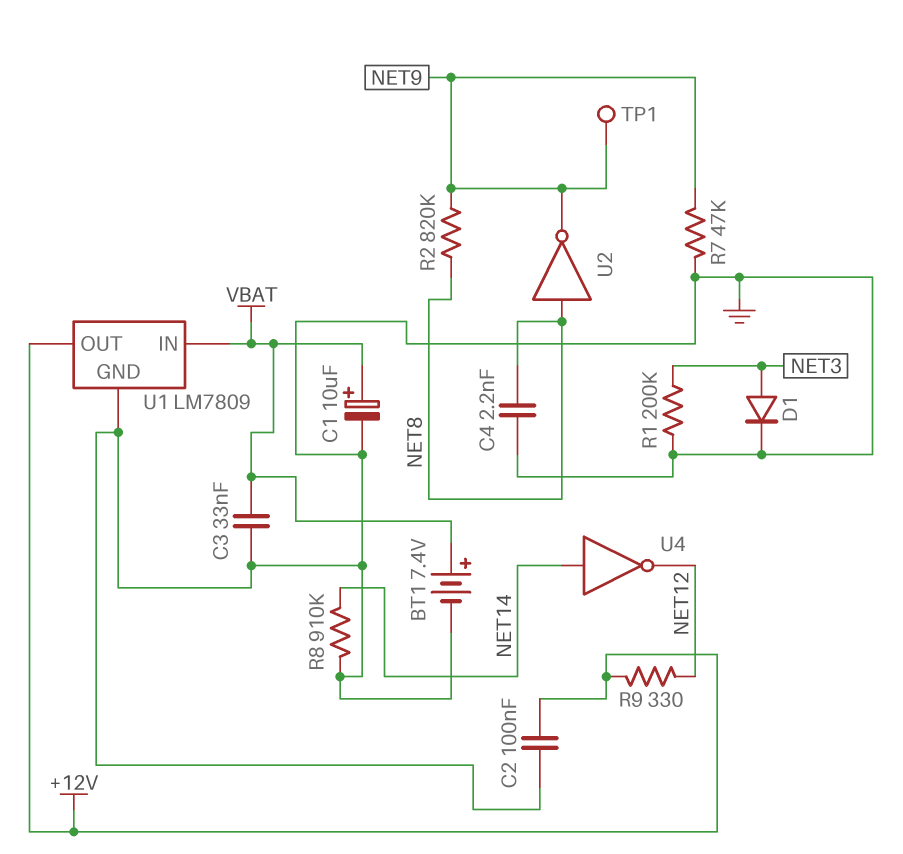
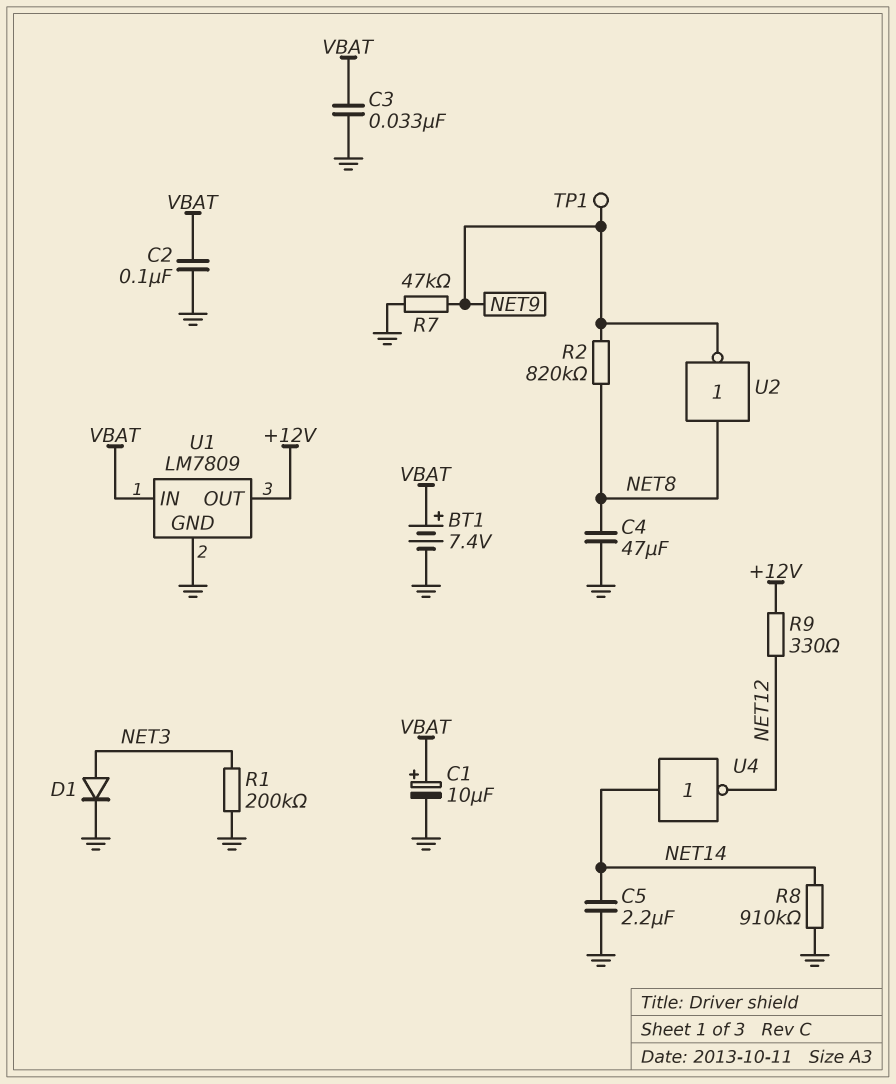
C2: 100nF (+12V, GND) -> 100nF (GND, VBAT)
C4: 2.2nF (GND, NET8) -> 47uF (GND, NET8)
C5: none -> 2.2uF (GND, NET14)

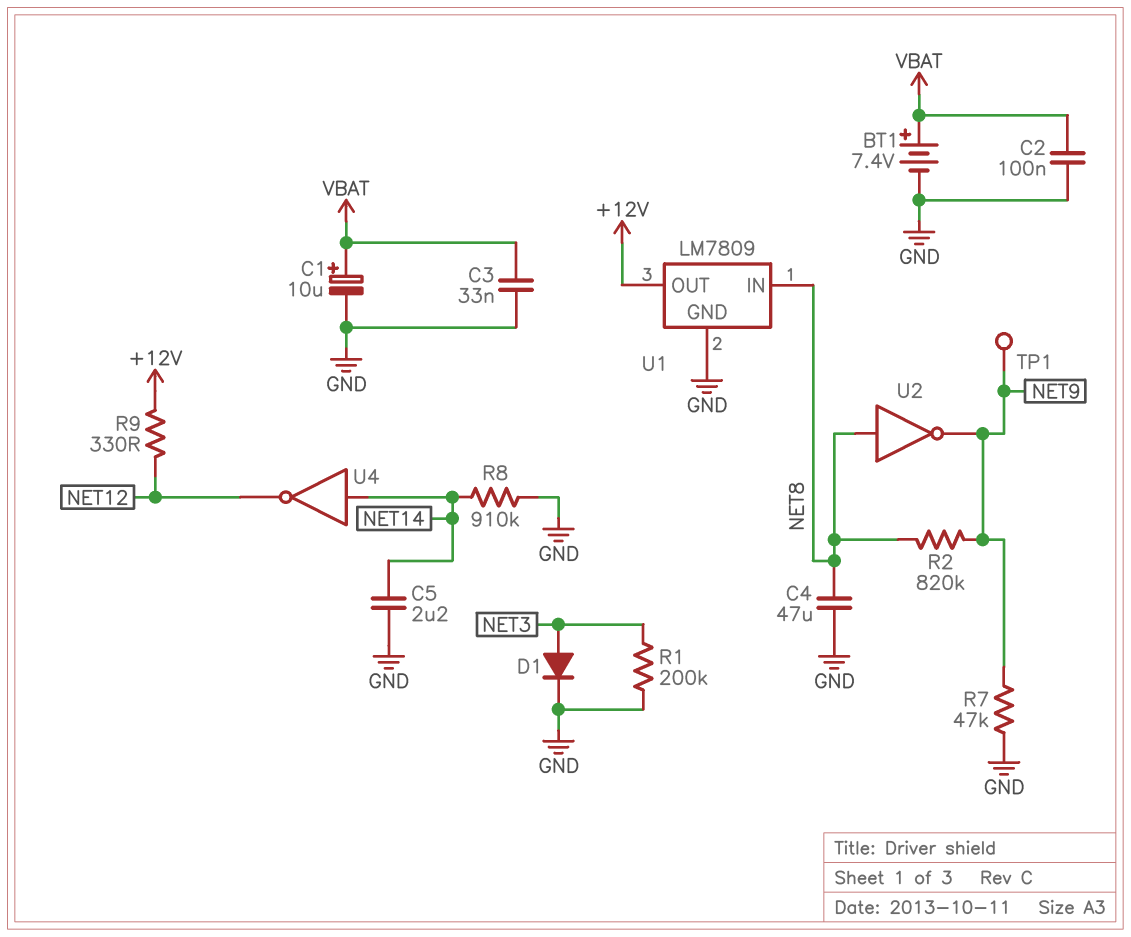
U1 pin IN: VBAT -> NET8

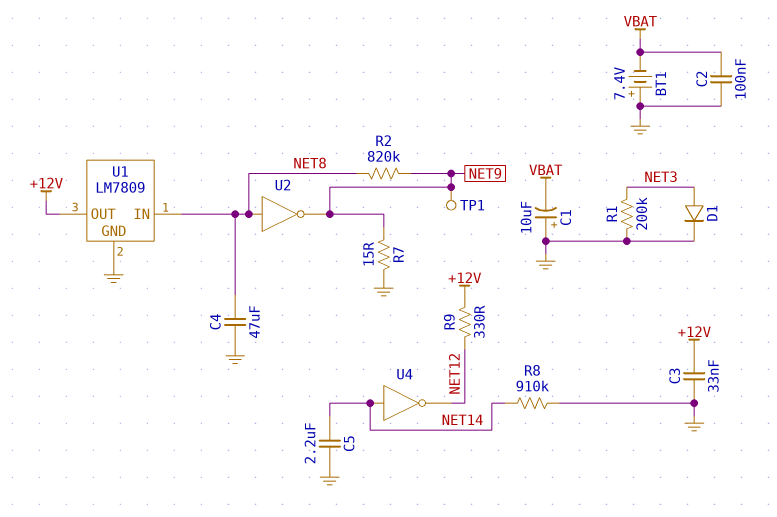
BT1: 7.4V (plus VBAT, minus GND) -> 7.4V (plus GND, minus VBAT)
C1: 10uF (plus VBAT, minus GND) -> 10uF (plus GND, minus VBAT)
C3: 33nF (GND, VBAT) -> 33nF (+12V, GND)
R7: 47k (GND, NET9) -> 15 (GND, NET9)

